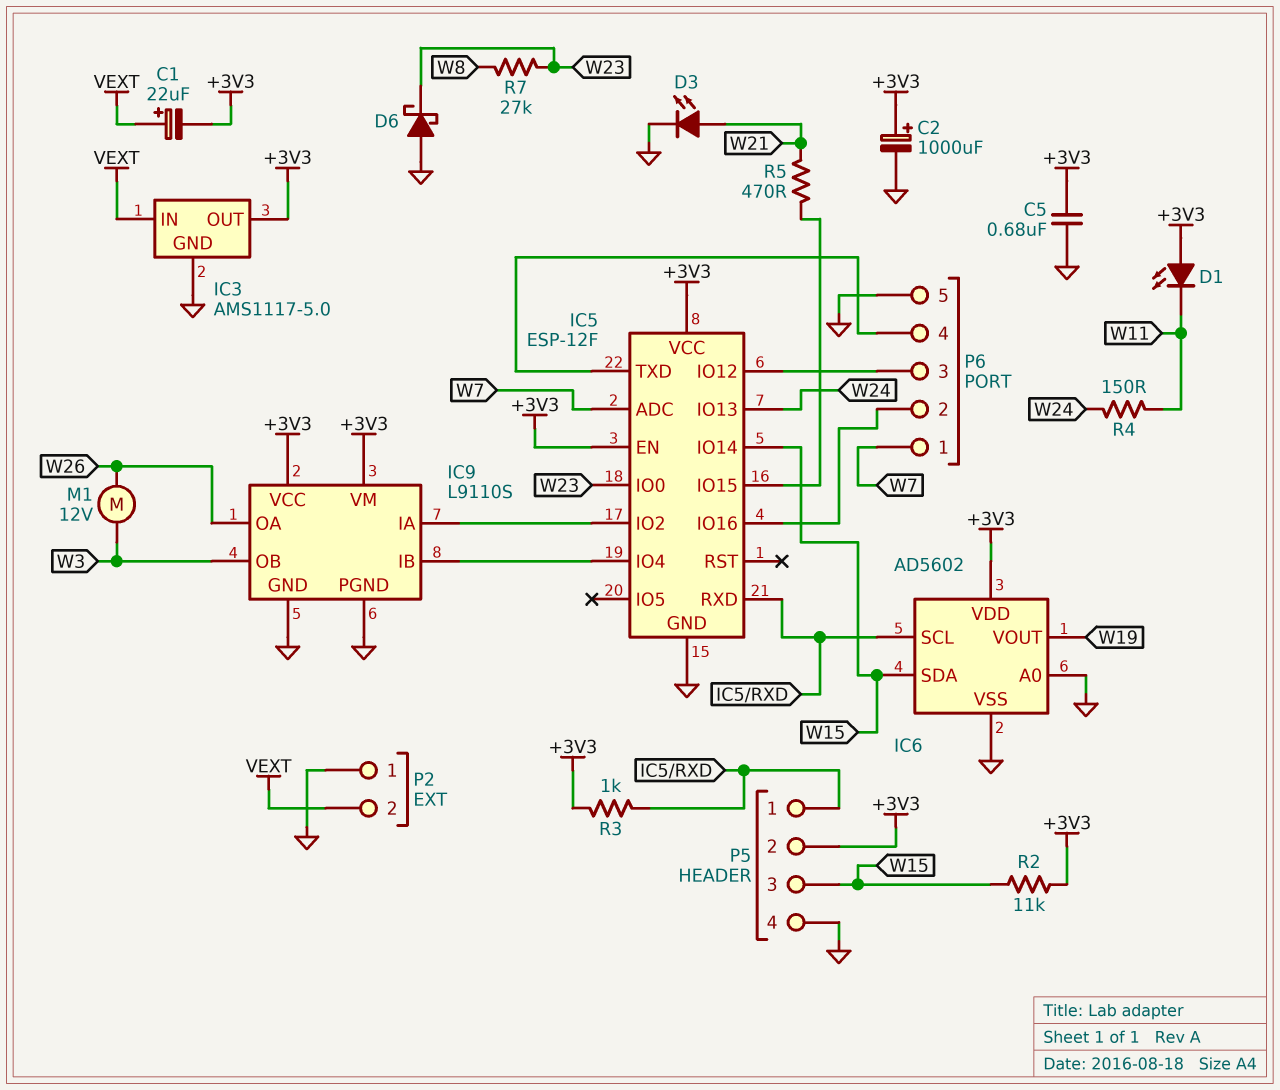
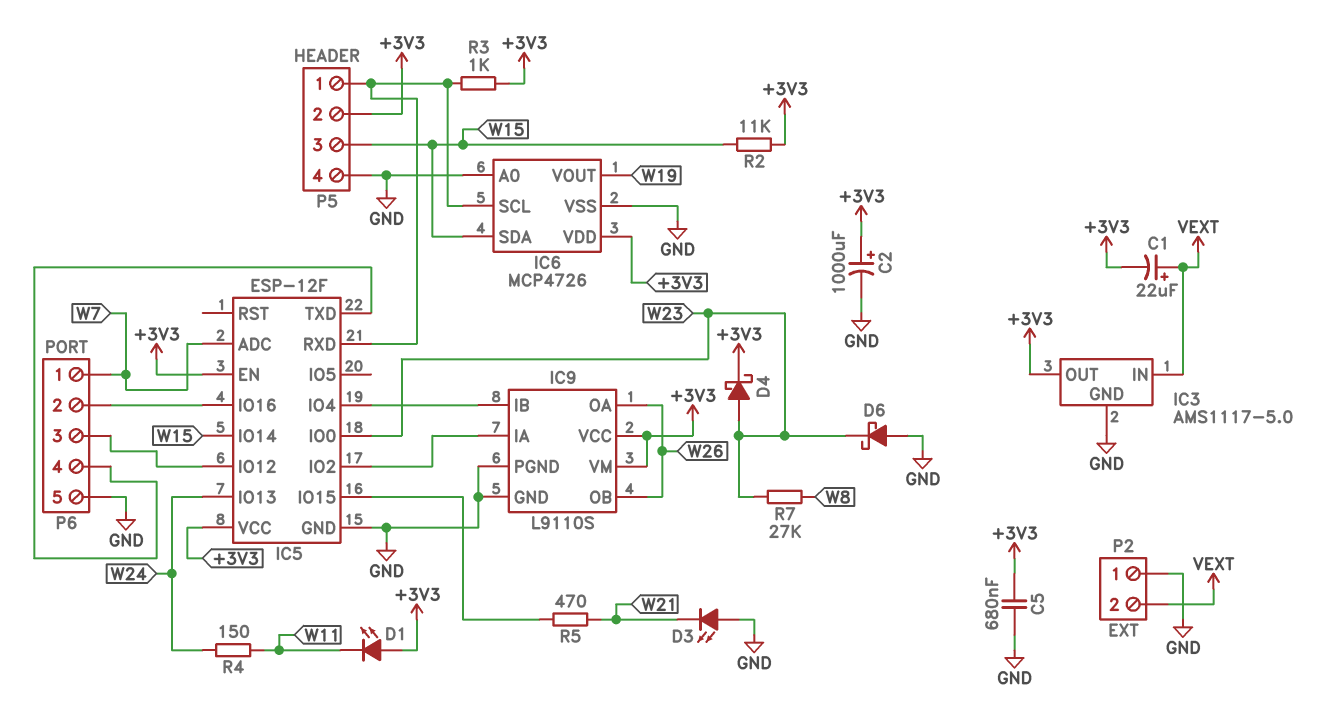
D3: LED (A W21, K GND) -> LED (A GND, K W21)
D4: none -> schottky (A W23, K +3V3)
IC6: AD5602 -> MCP4726
IC9 pin OB: W3 -> W26
M1: motor 12V (W3, W26) -> none

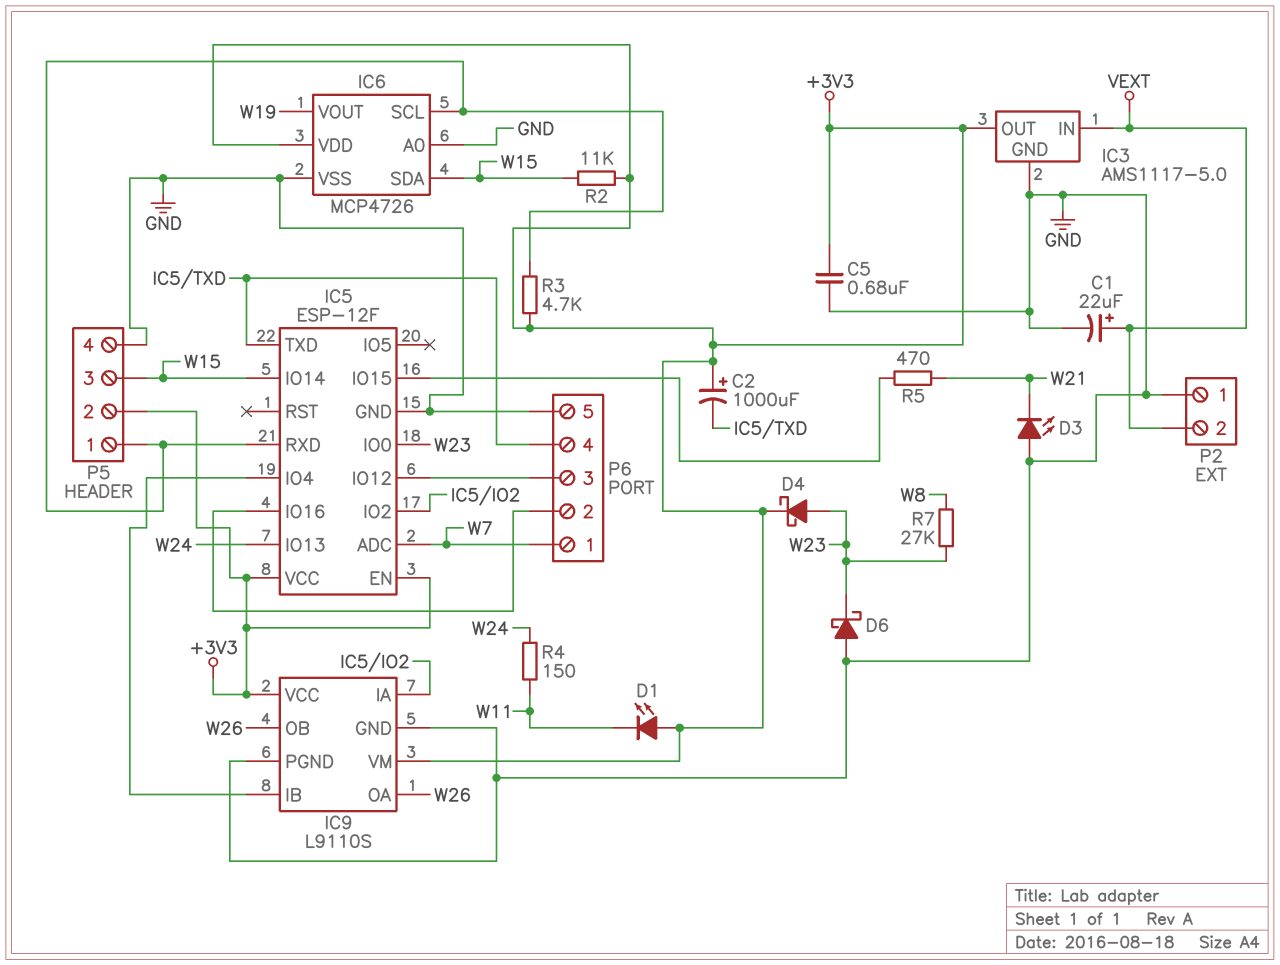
C1: 22uF (plus VEXT, minus +3V3) -> 22uF (plus VEXT, minus GND)
C2: 1000uF (plus +3V3, minus GND) -> 1000uF (plus +3V3, minus IC5/TXD)
R3: 1k (+3V3, IC5/RXD) -> 4.7k (+3V3, IC5/RXD)

